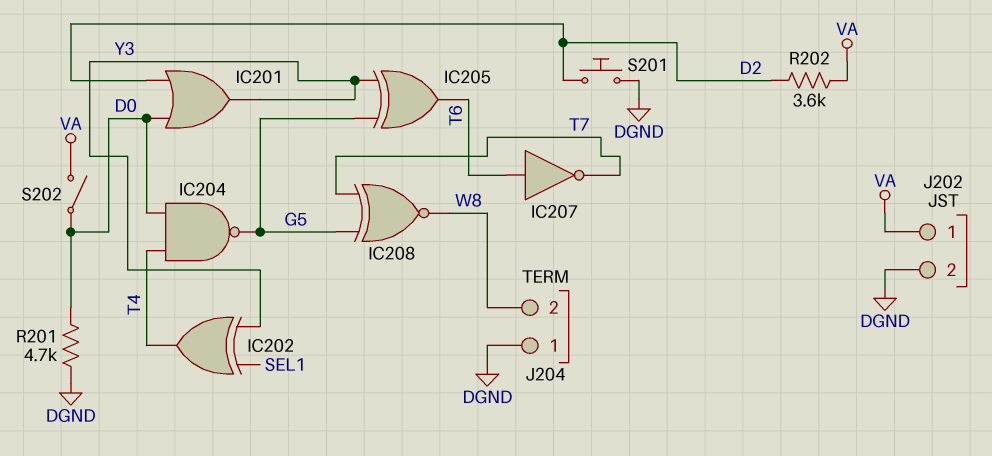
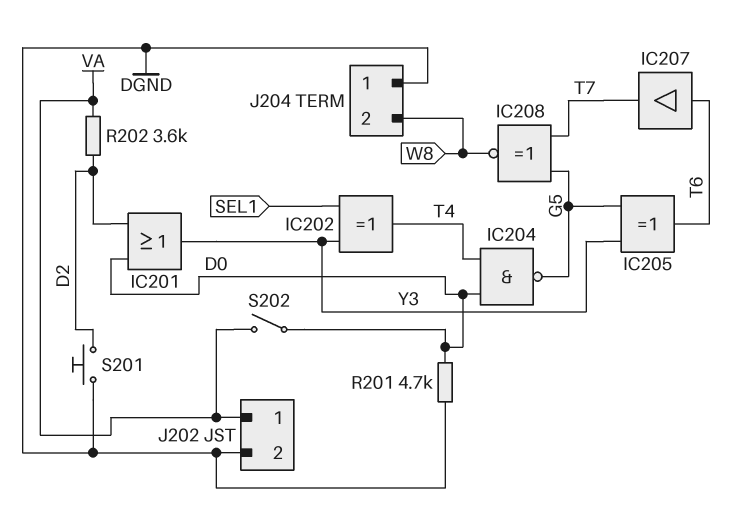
IC207: NOT (in T6, out T7) -> buffer (in T6, out T7)

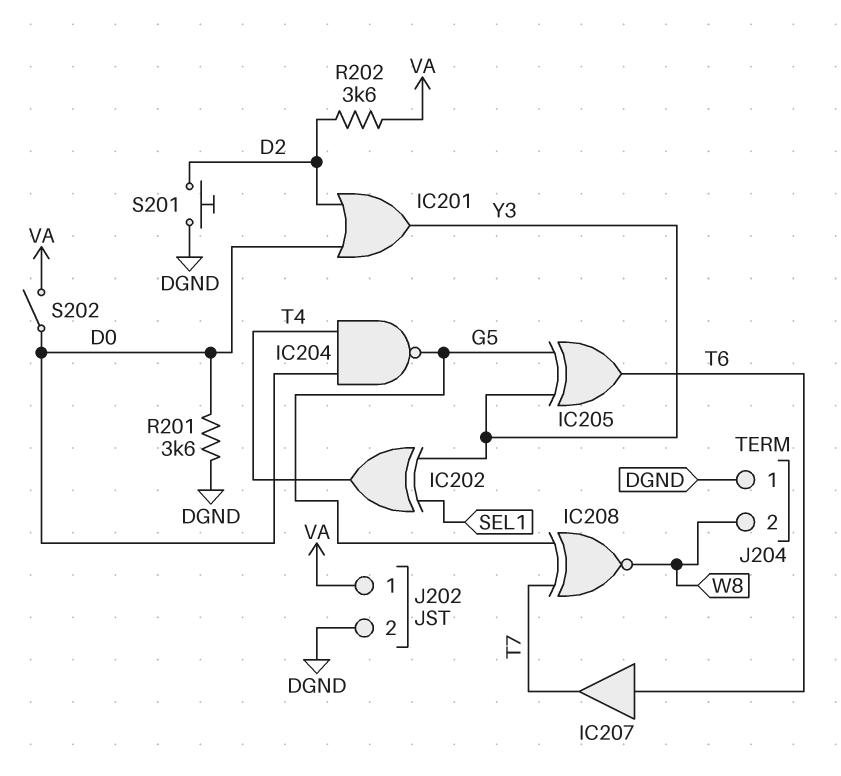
R201: 4.7k (D0, DGND) -> 3.6k (D0, DGND)

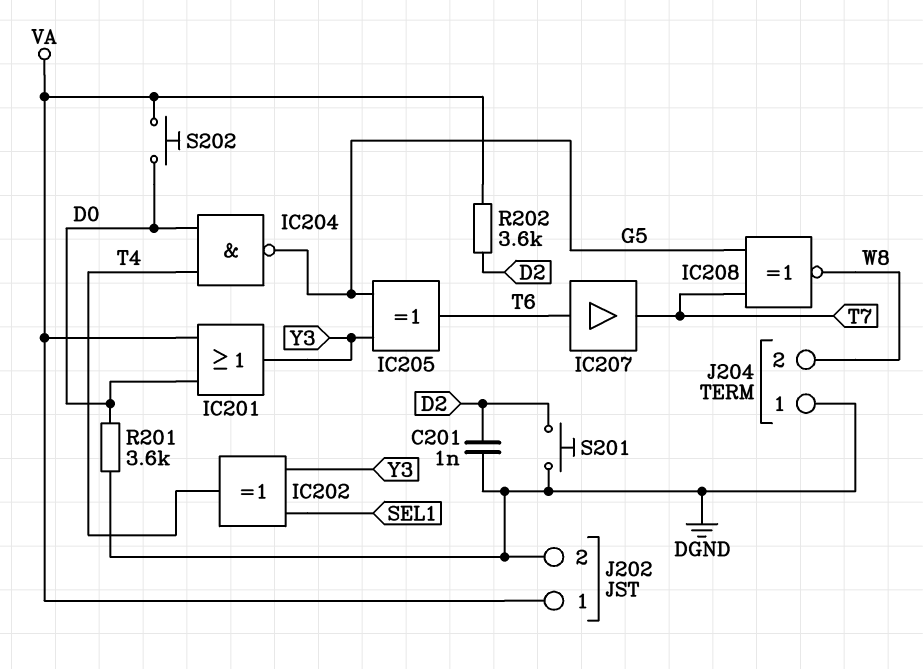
C201: none -> 1nF (D2, DGND)
IC201: OR (in D0, in D2, out Y3) -> OR (in D0, in VA, out Y3)
S202: switch (D0, VA) -> button (D0, VA)

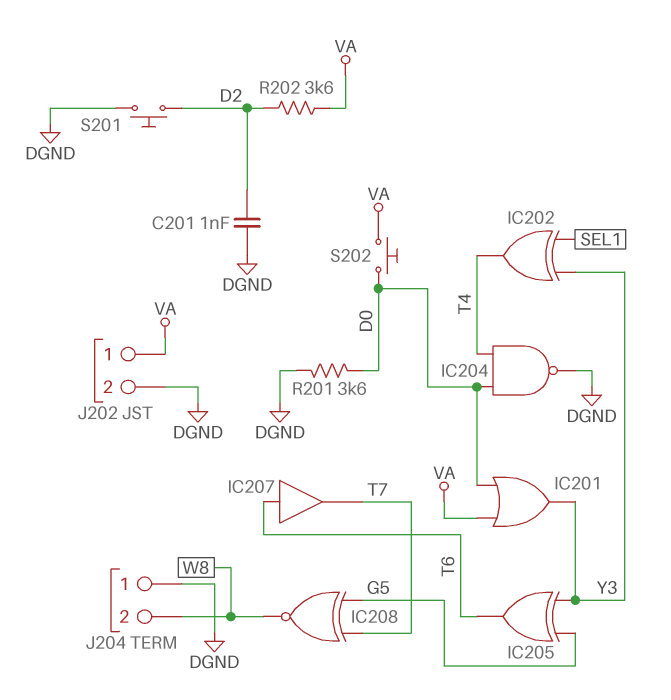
IC204: NAND (in D0, in T4, out G5) -> NAND (in D0, in T4, out DGND)

